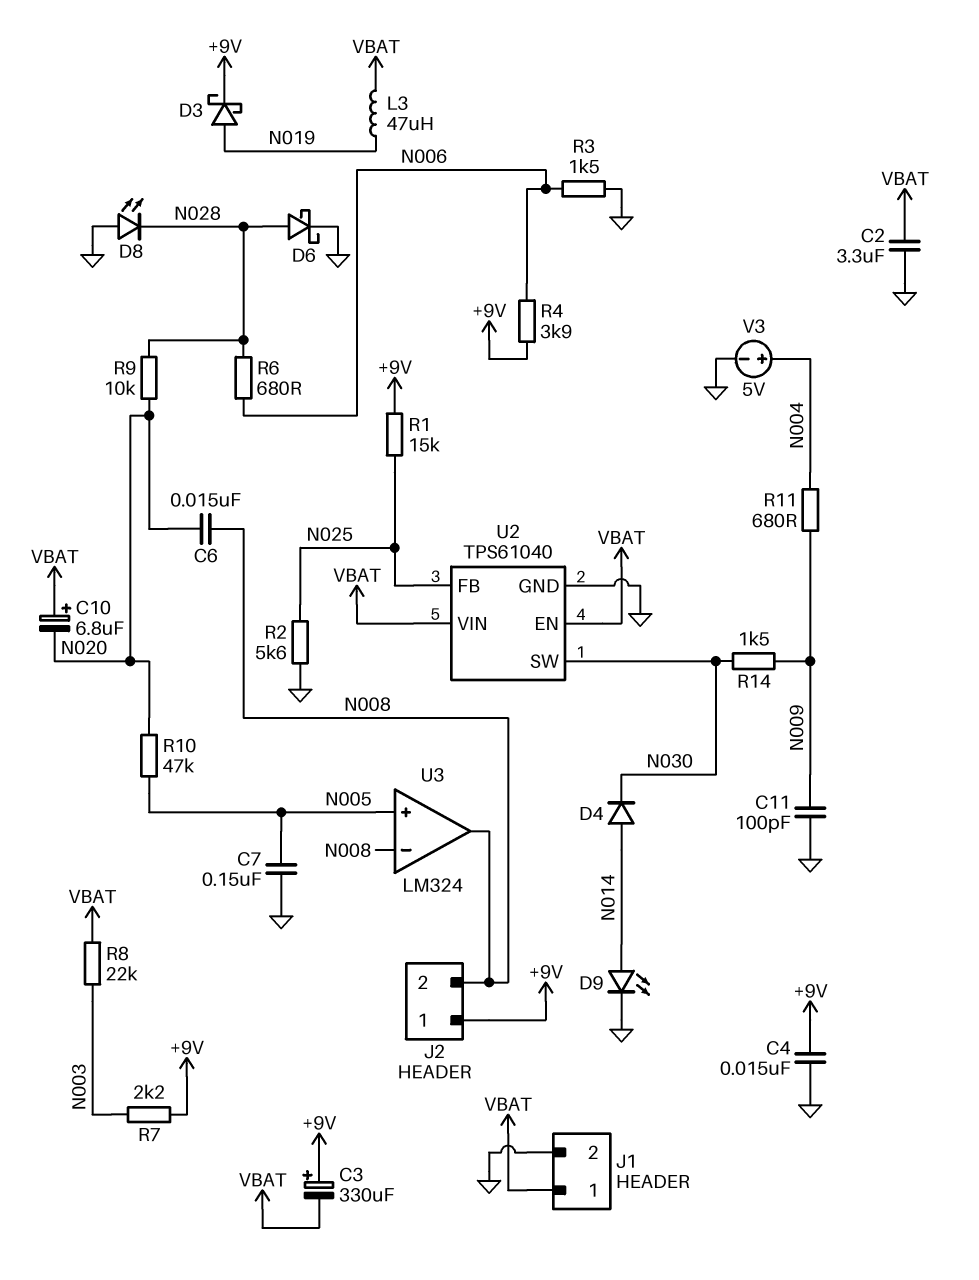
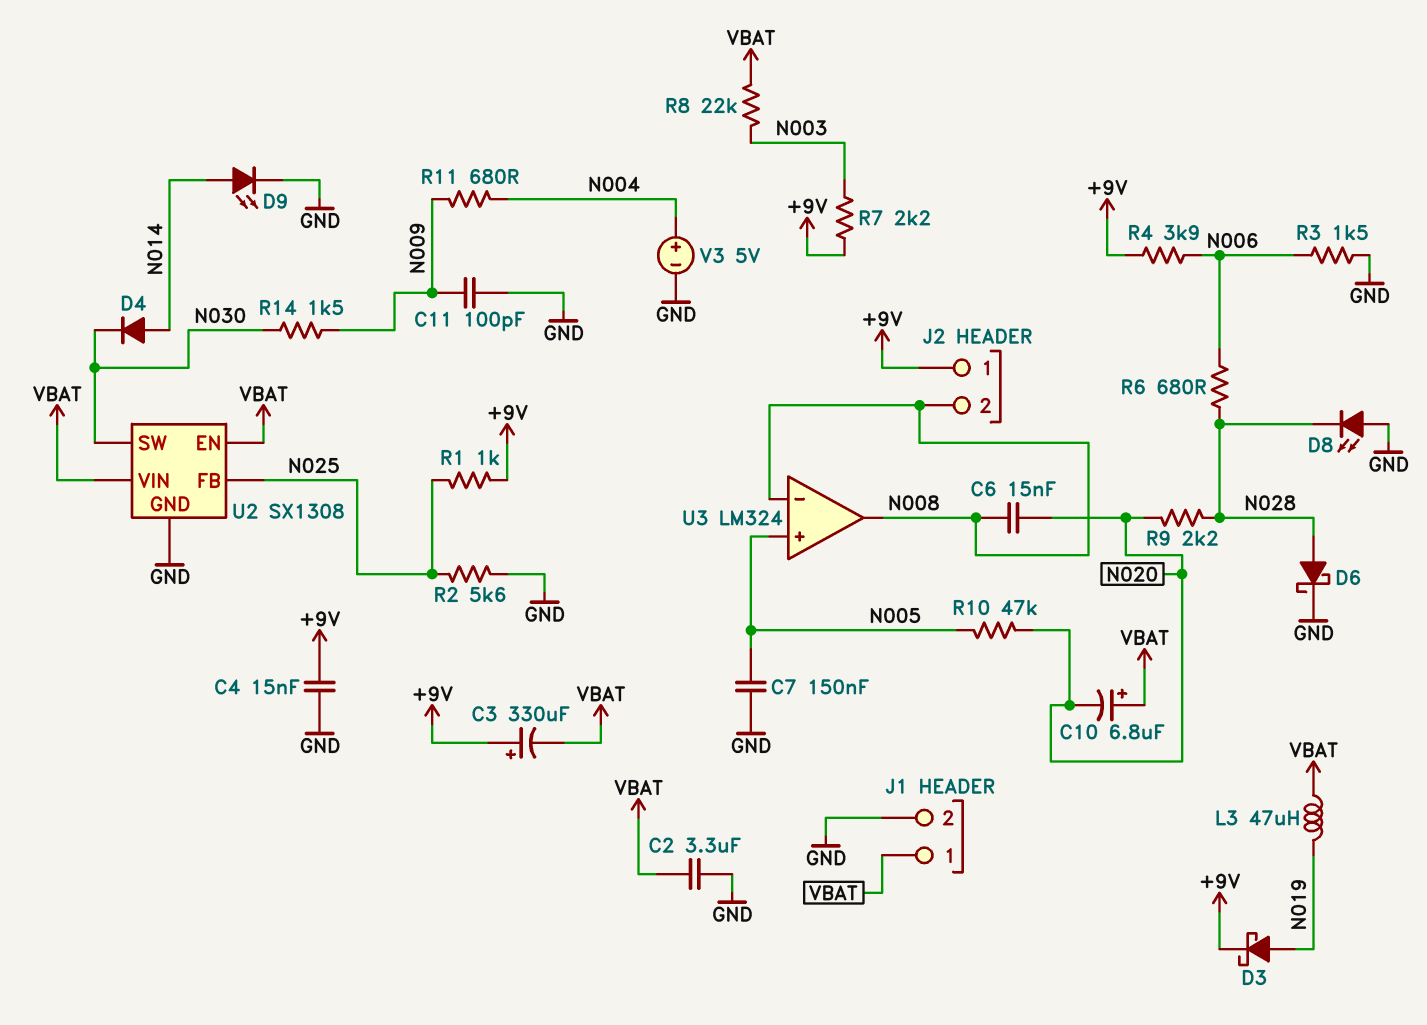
R1: 15k (+9V, N025) -> 1k (+9V, N025)
R9: 10k (N020, N028) -> 2.2k (N020, N028)
U2: TPS61040 -> SX1308

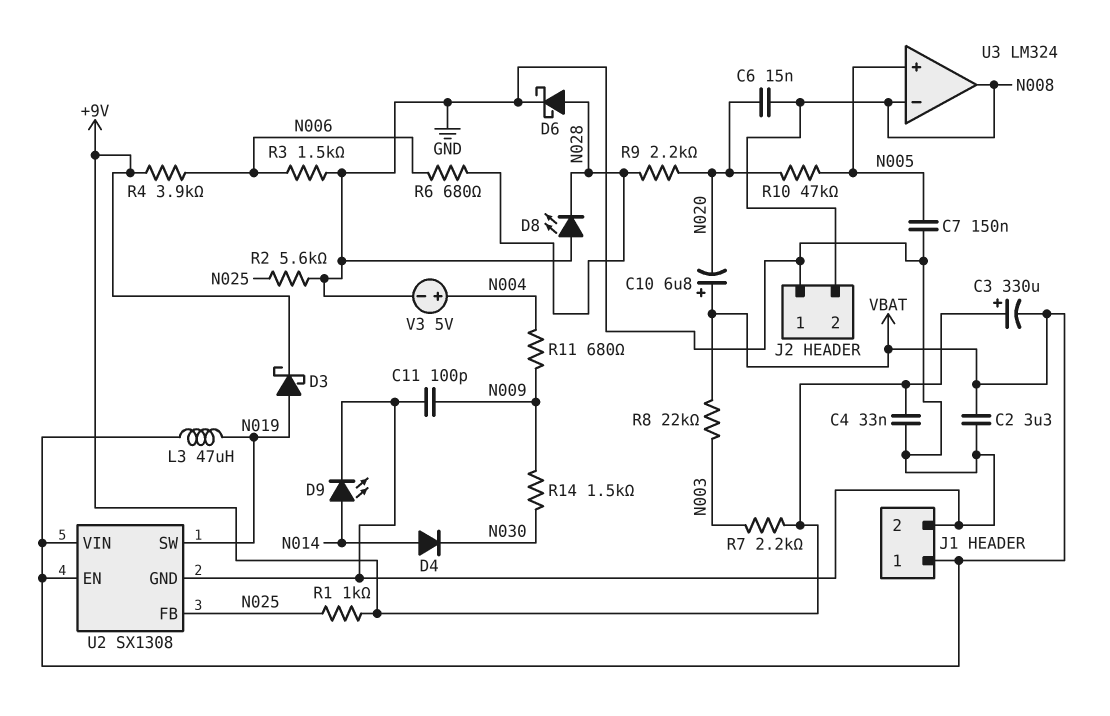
C4: 15nF (+9V, GND) -> 33nF (+9V, GND)
J2 pin 1: +9V -> GND
U2 pin SW: N030 -> N019

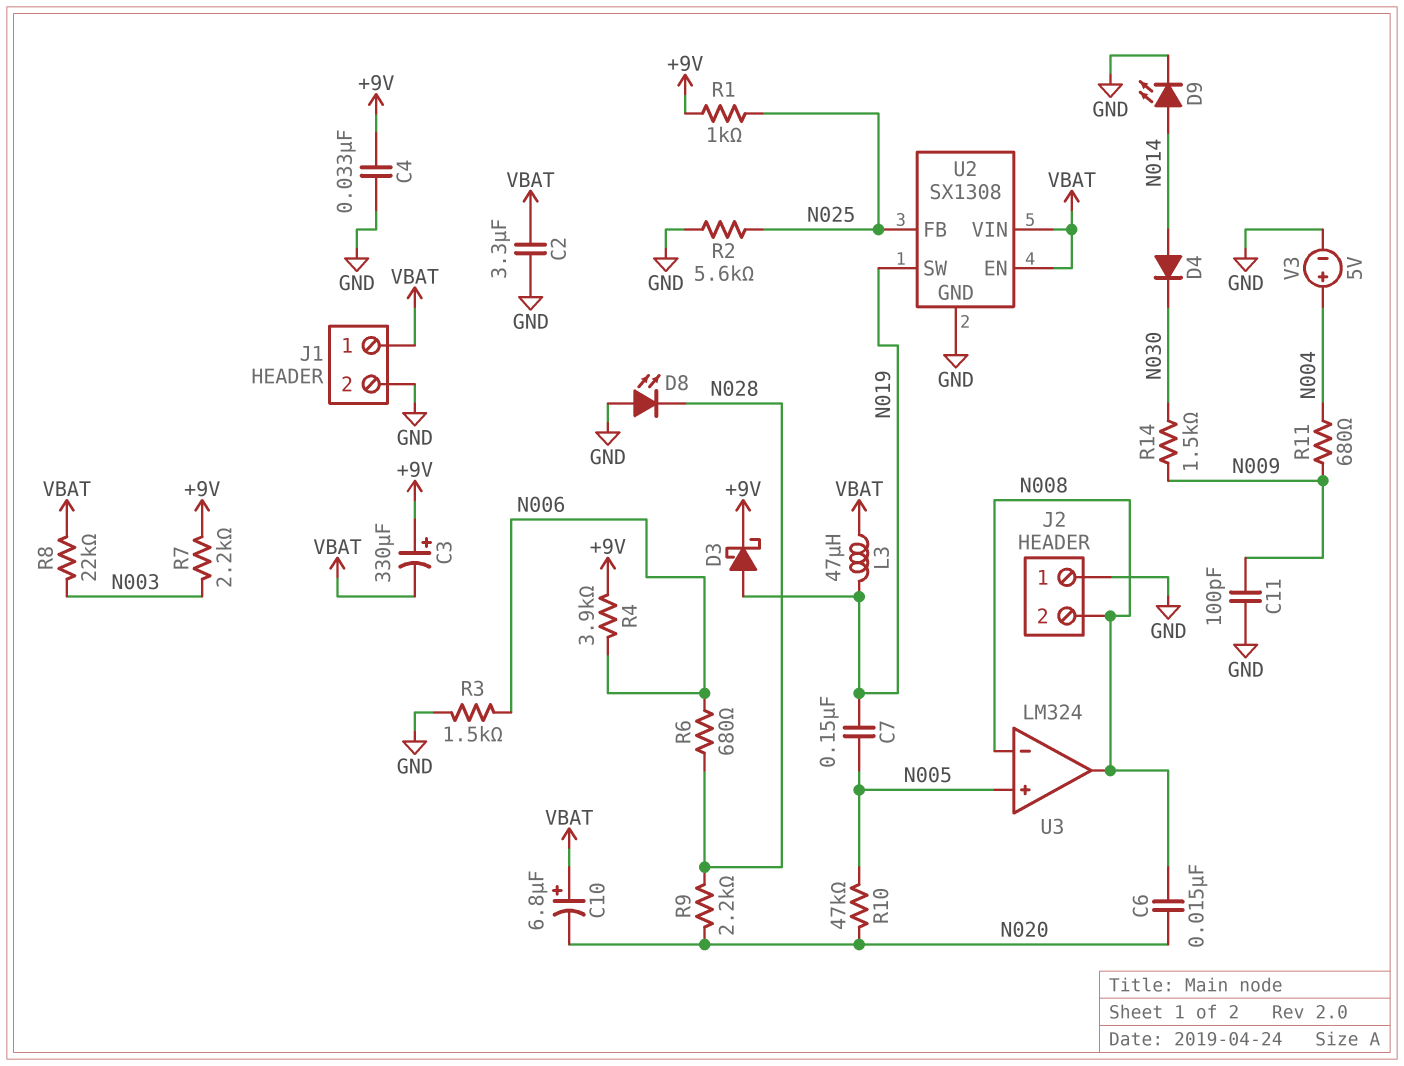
C7: 150nF (GND, N005) -> 150nF (N005, N019)
D6: schottky (A N028, K GND) -> none

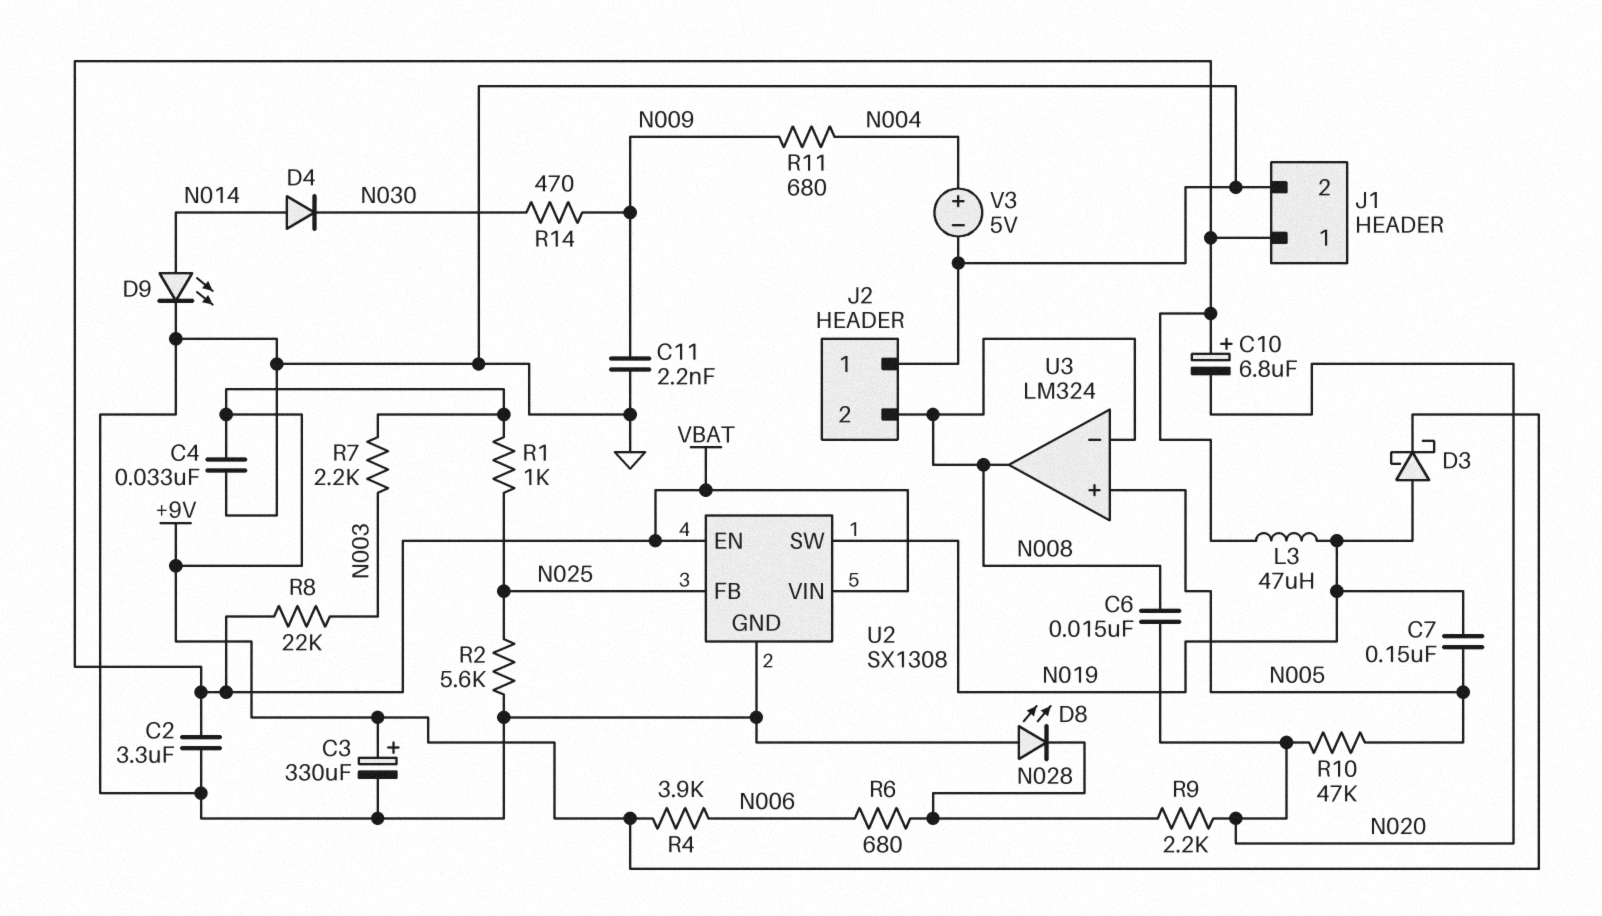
C3: 330uF (plus +9V, minus VBAT) -> 330uF (plus +9V, minus GND)
C11: 100pF (GND, N009) -> 2.2nF (GND, N009)
R3: 1.5k (GND, N006) -> none
R14: 1.5k (N009, N030) -> 470 (N009, N030)

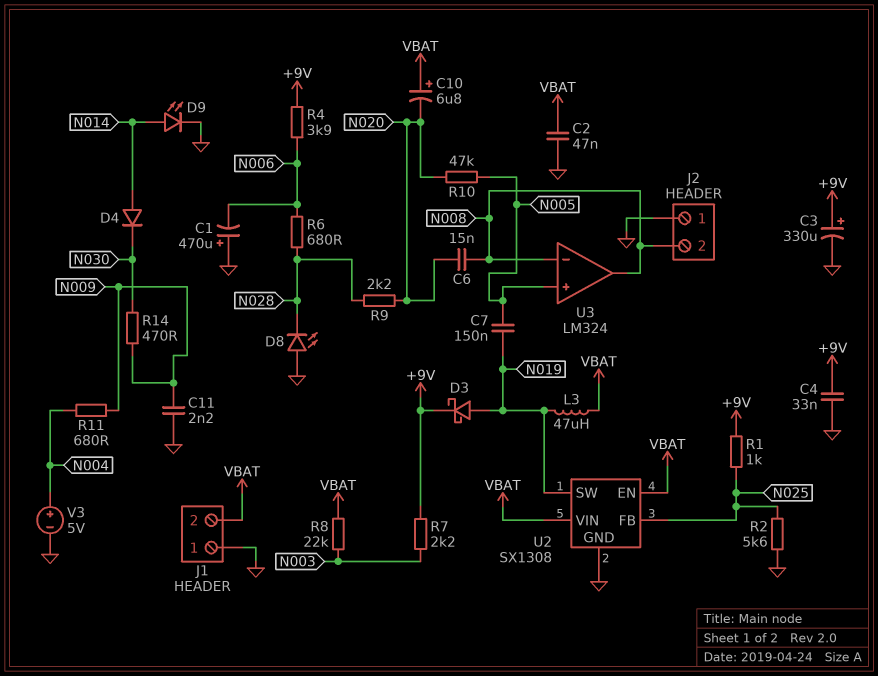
C1: none -> 470uF (plus GND, minus N006)
C2: 3.3uF (GND, VBAT) -> 47nF (GND, VBAT)
J1 pin 1: VBAT -> GND
J1 pin 2: GND -> VBAT

